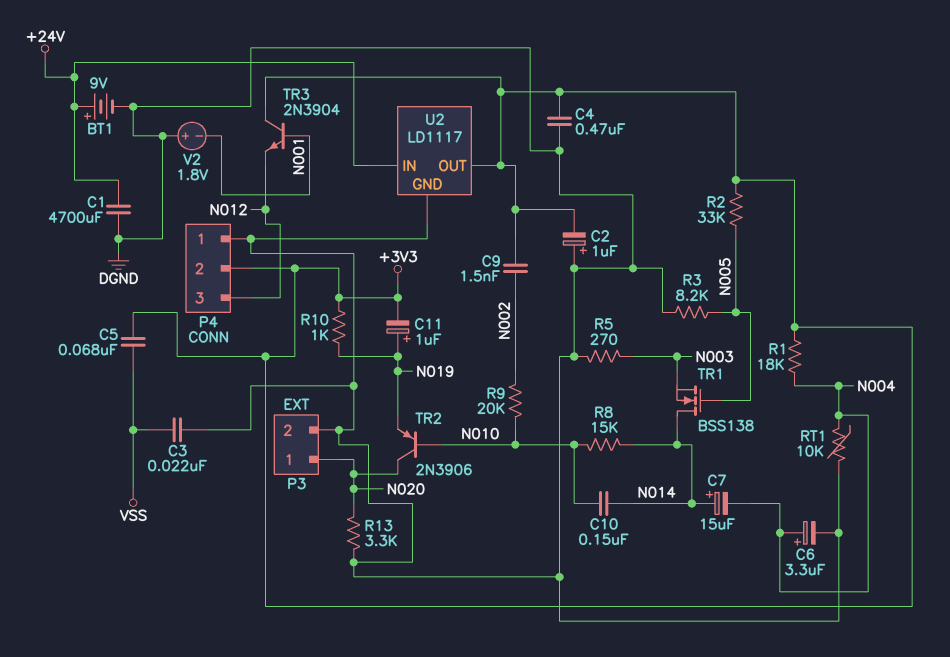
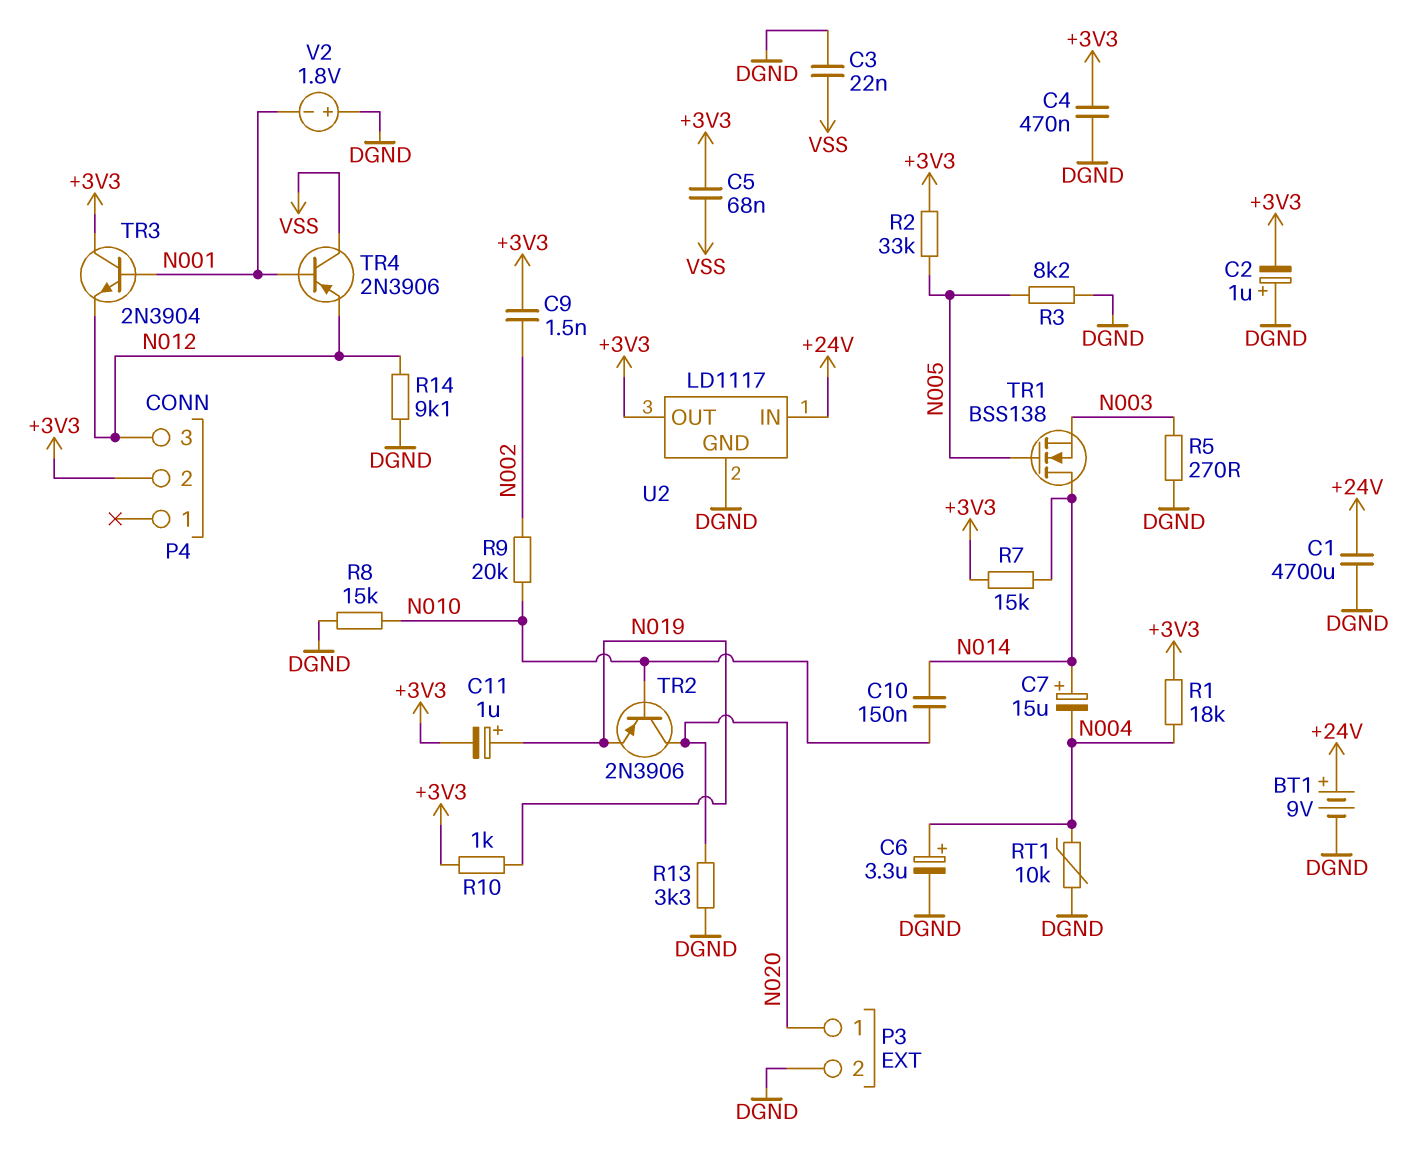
P4 pin 1: DGND -> none
R7: none -> 15k (+3V3, N014)
R8: 15k (N010, N014) -> 15k (DGND, N010)
R14: none -> 9.1k (DGND, N012)
TR4: none -> PNP 2N3906 (B N001, C VSS, E N012)

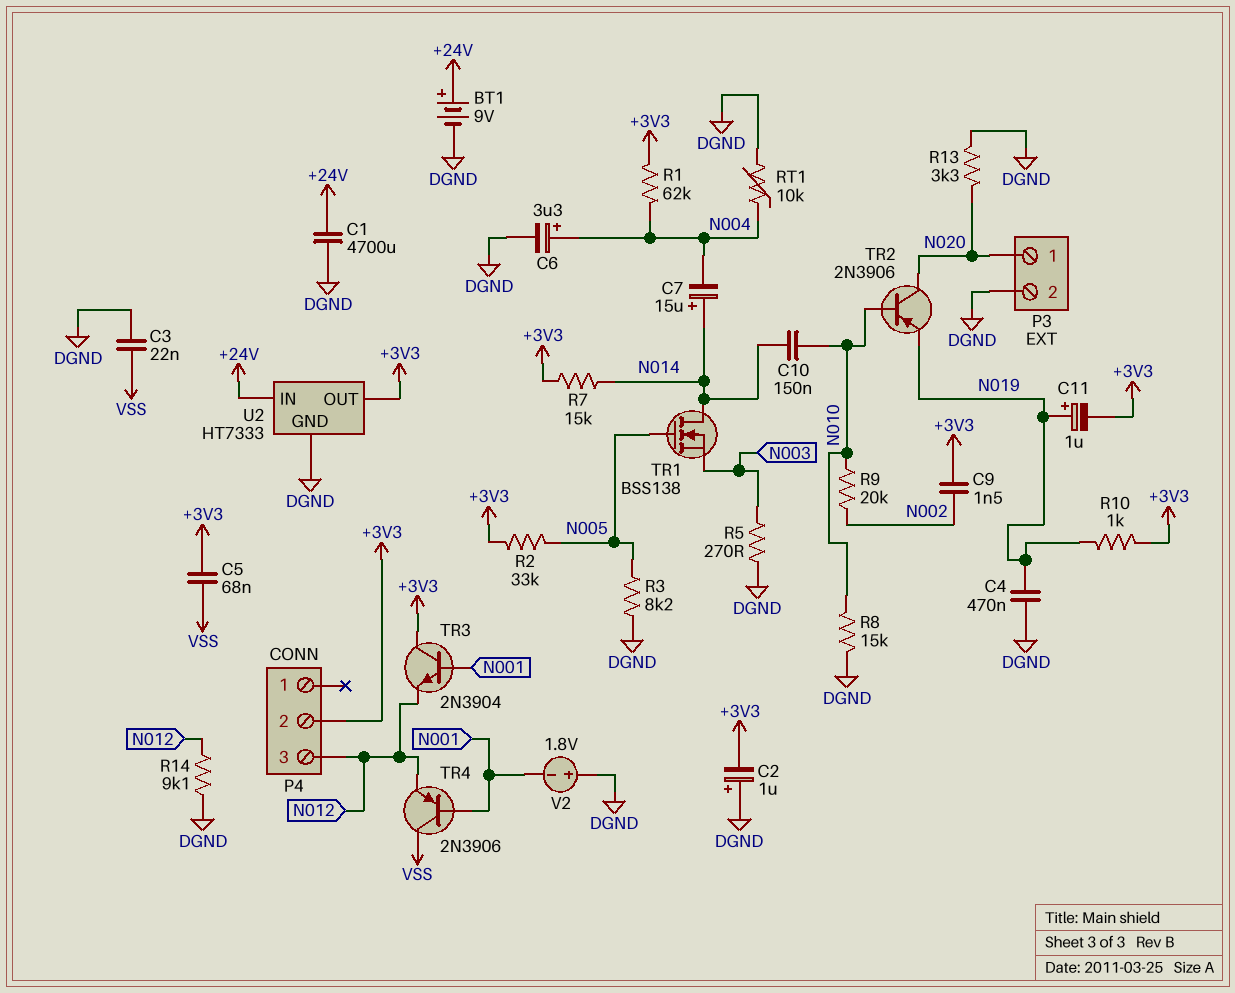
C4: 470nF (+3V3, DGND) -> 470nF (DGND, N019)
R1: 18k (+3V3, N004) -> 62k (+3V3, N004)
U2: LD1117 -> HT7333

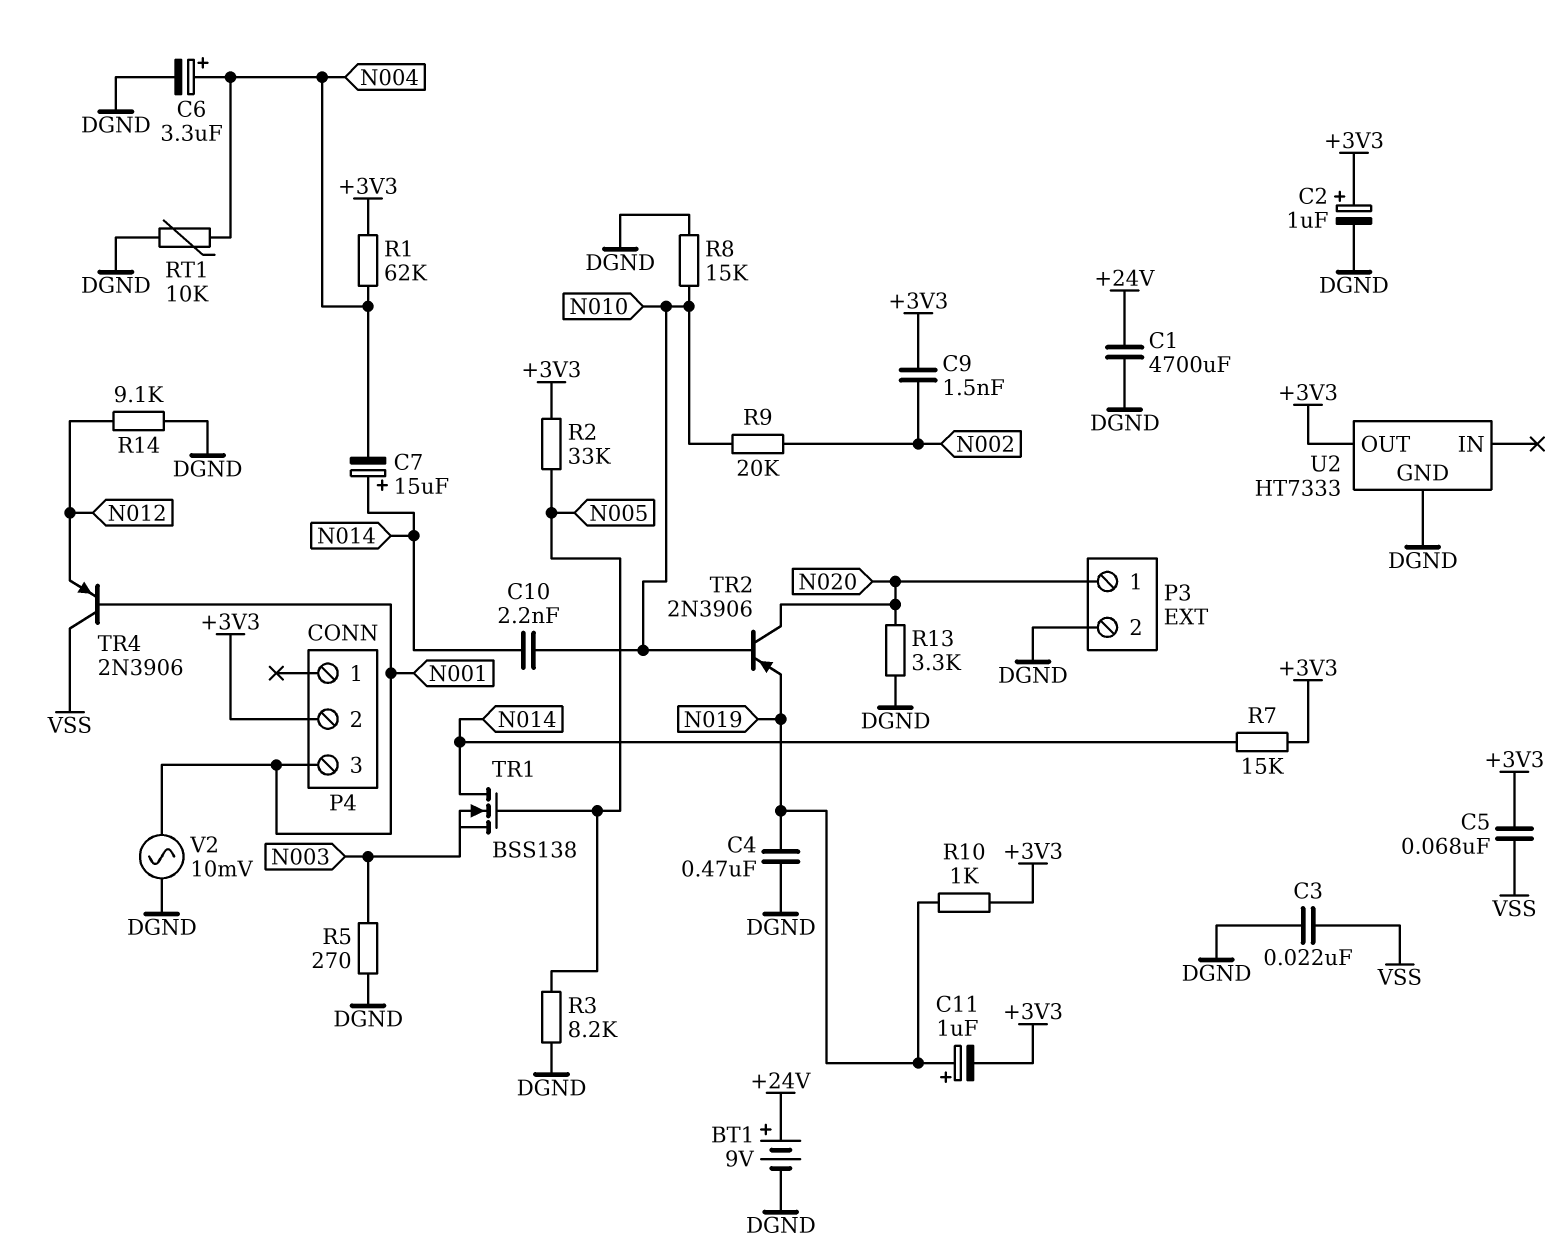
C2: 1uF (plus DGND, minus +3V3) -> 1uF (plus +3V3, minus DGND)
C10: 150nF (N010, N014) -> 2.2nF (N010, N014)
P4 pin 3: N012 -> N001
TR3: NPN 2N3904 (B N001, C +3V3, E N012) -> none
U2 pin IN: +24V -> none
V2: 1.8V (plus DGND, minus N001) -> AC 10mV (DGND, N001)

